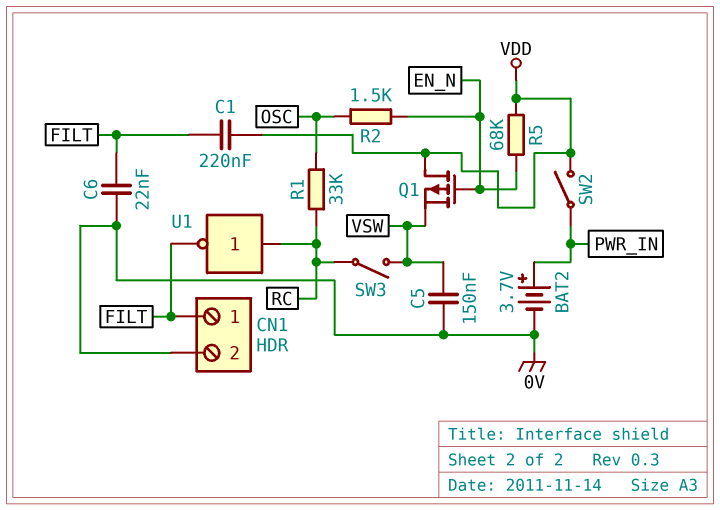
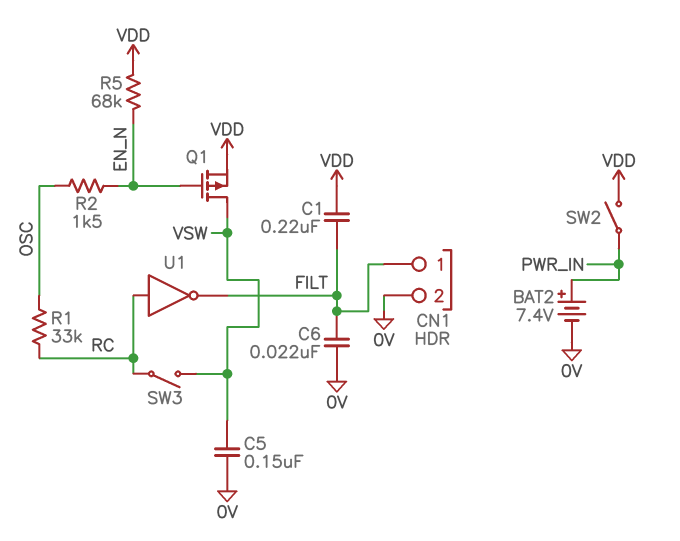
BAT2: 3.7V (plus PWR_IN, minus 0V) -> 7.4V (plus PWR_IN, minus 0V)
Q1: PMOS (G EN_N, D VDD, S VSW) -> PMOS (G EN_N, D VSW, S VDD)

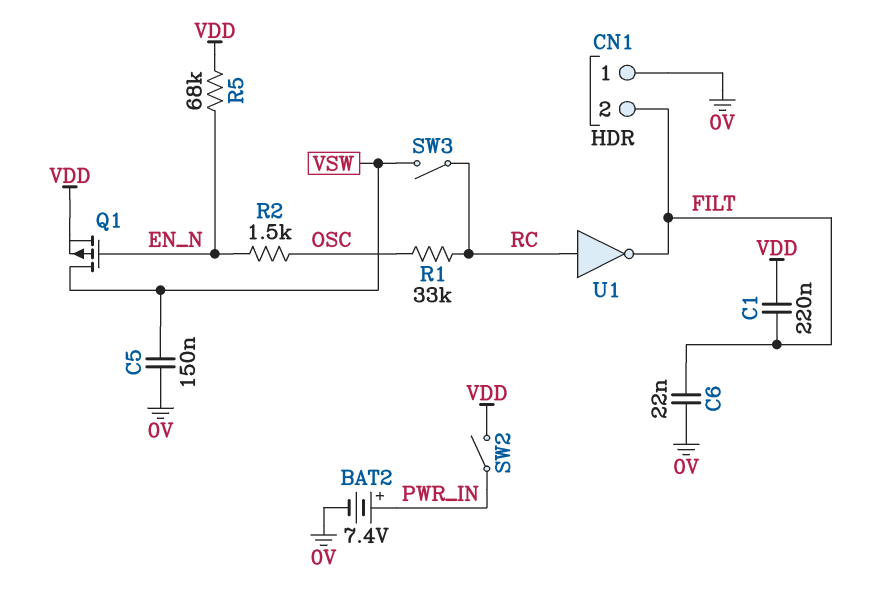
CN1 pin 1: FILT -> 0V
CN1 pin 2: 0V -> FILT

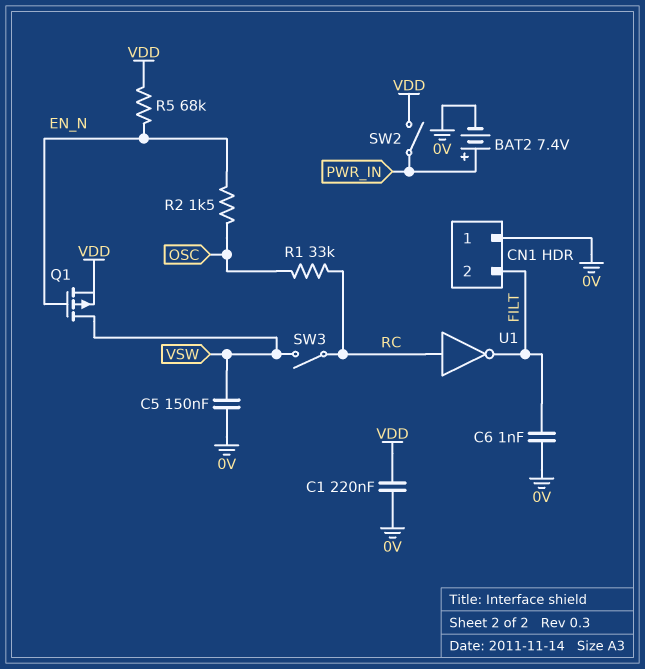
C1: 220nF (FILT, VDD) -> 220nF (0V, VDD)
C6: 22nF (0V, FILT) -> 1nF (0V, FILT)

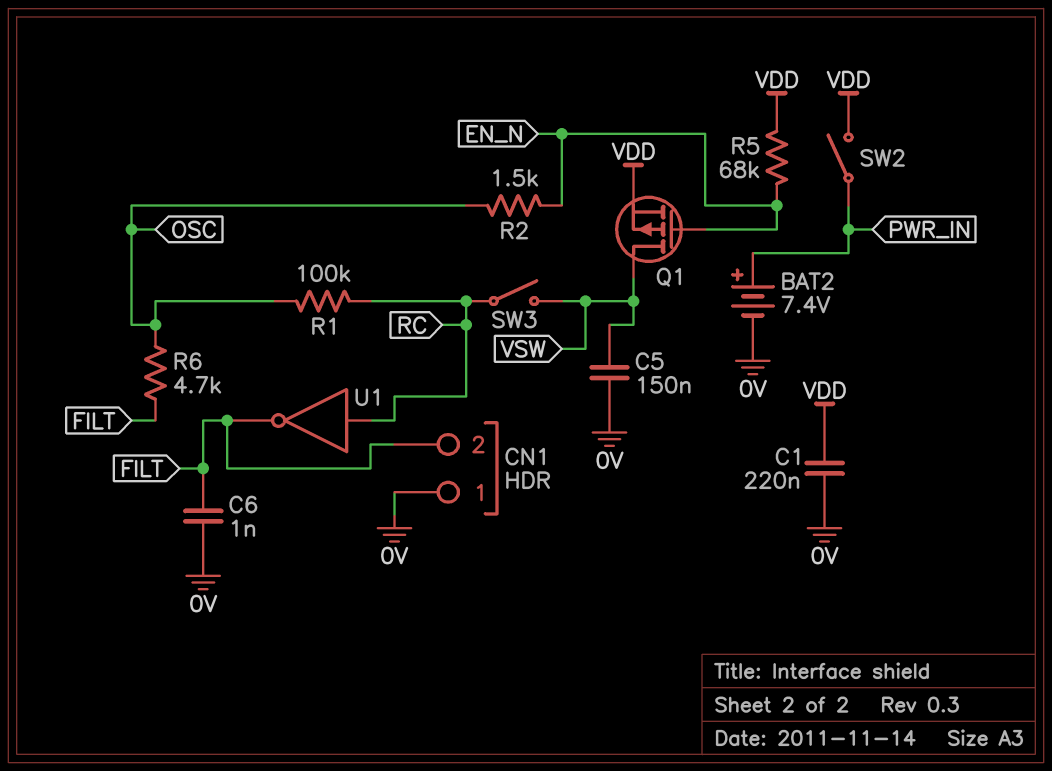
R1: 33k (OSC, RC) -> 100k (OSC, RC)
R6: none -> 4.7k (FILT, OSC)

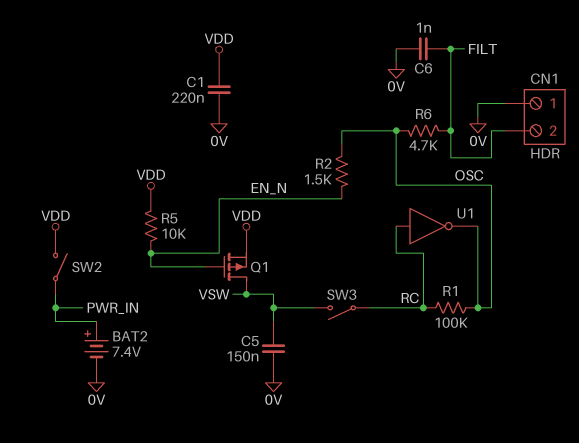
R5: 68k (EN_N, VDD) -> 10k (EN_N, VDD)
U1: NOT (in RC, out FILT) -> NOT (in RC, out OSC)

